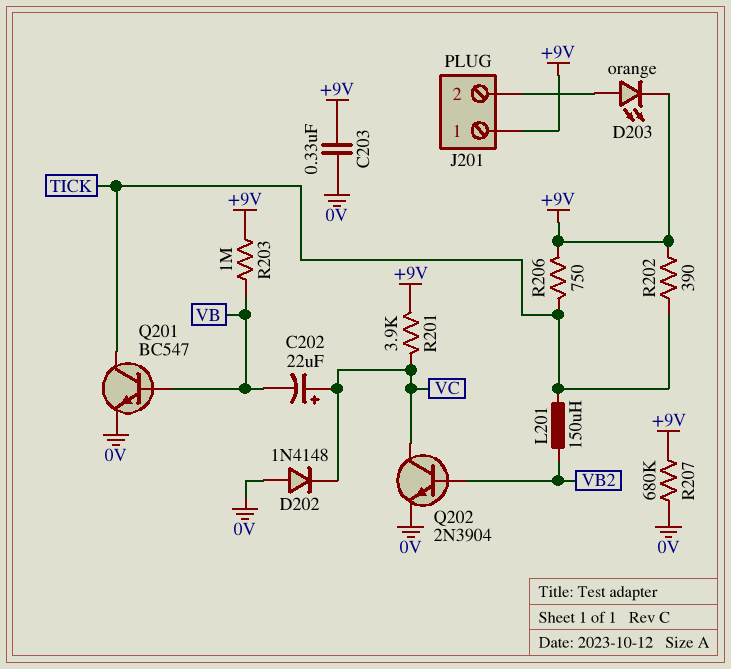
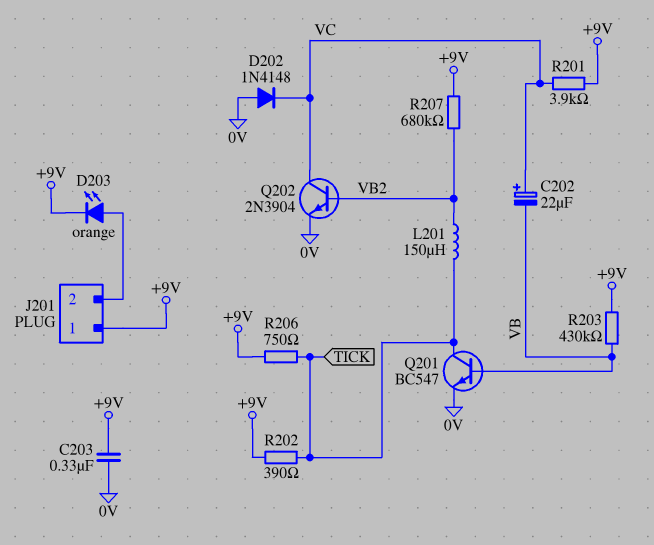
R203: 1M (+9V, VB) -> 430k (+9V, VB)
R207: 680k (+9V, 0V) -> 680k (+9V, VB2)

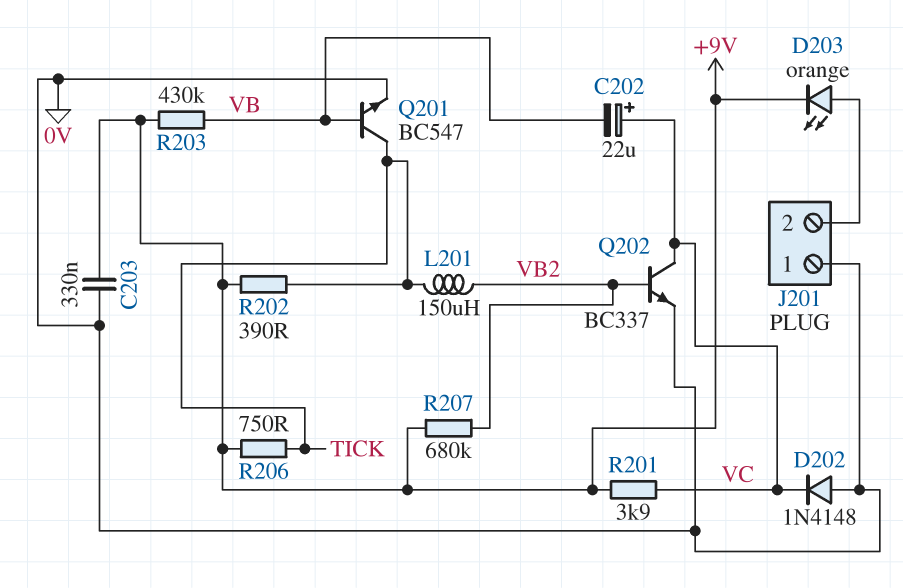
J201 pin 1: +9V -> 0V
Q202: NPN 2N3904 (B VB2, C VC, E 0V) -> NPN BC337 (B VB2, C VC, E 0V)

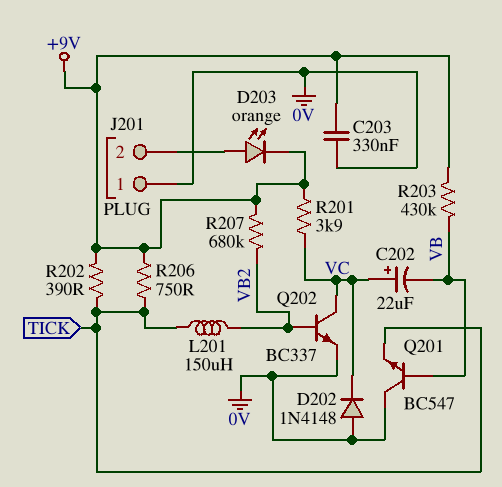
Q201: NPN BC547 (B VB, C TICK, E 0V) -> NPN BC547 (B VB, C 0V, E TICK)

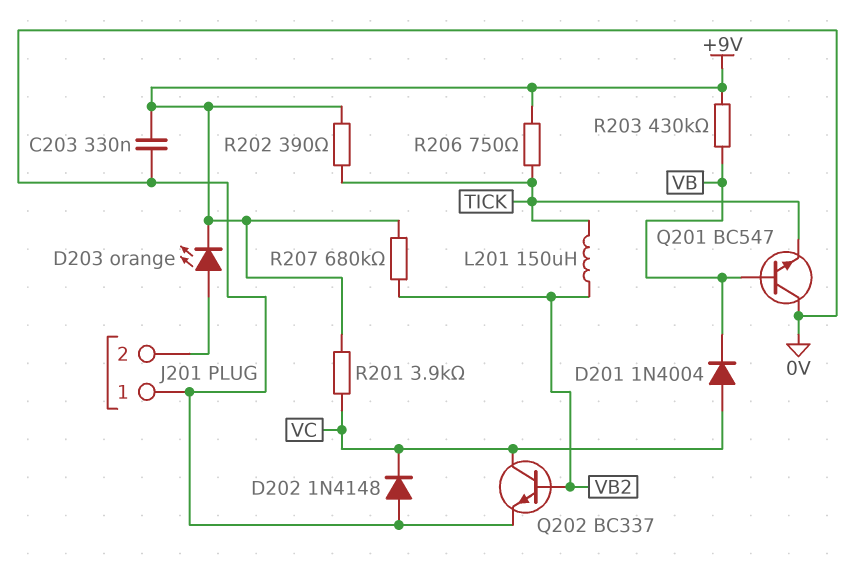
C202: 22uF (plus VC, minus VB) -> none
D201: none -> diode 1N4004 (A VC, K VB)

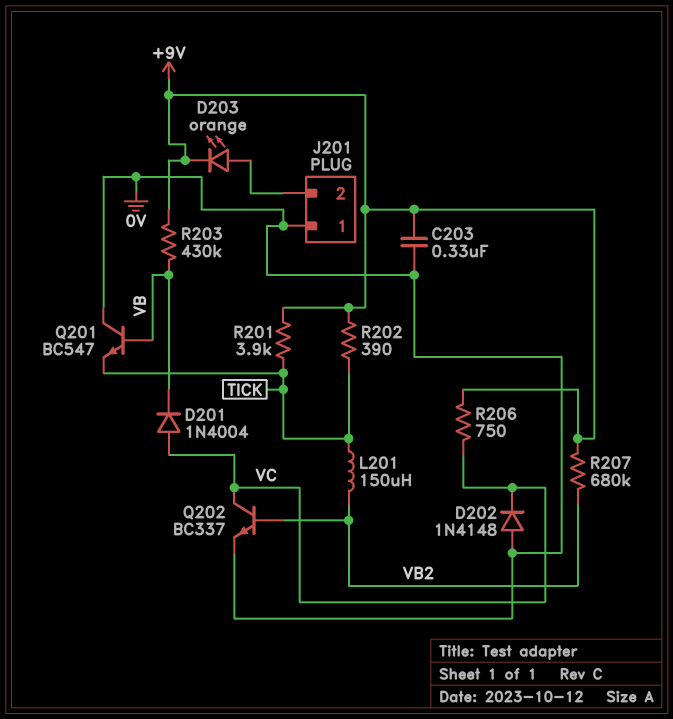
R201: 3.9k (+9V, VC) -> 3.9k (+9V, TICK)
R206: 750 (+9V, TICK) -> 750 (+9V, VC)

